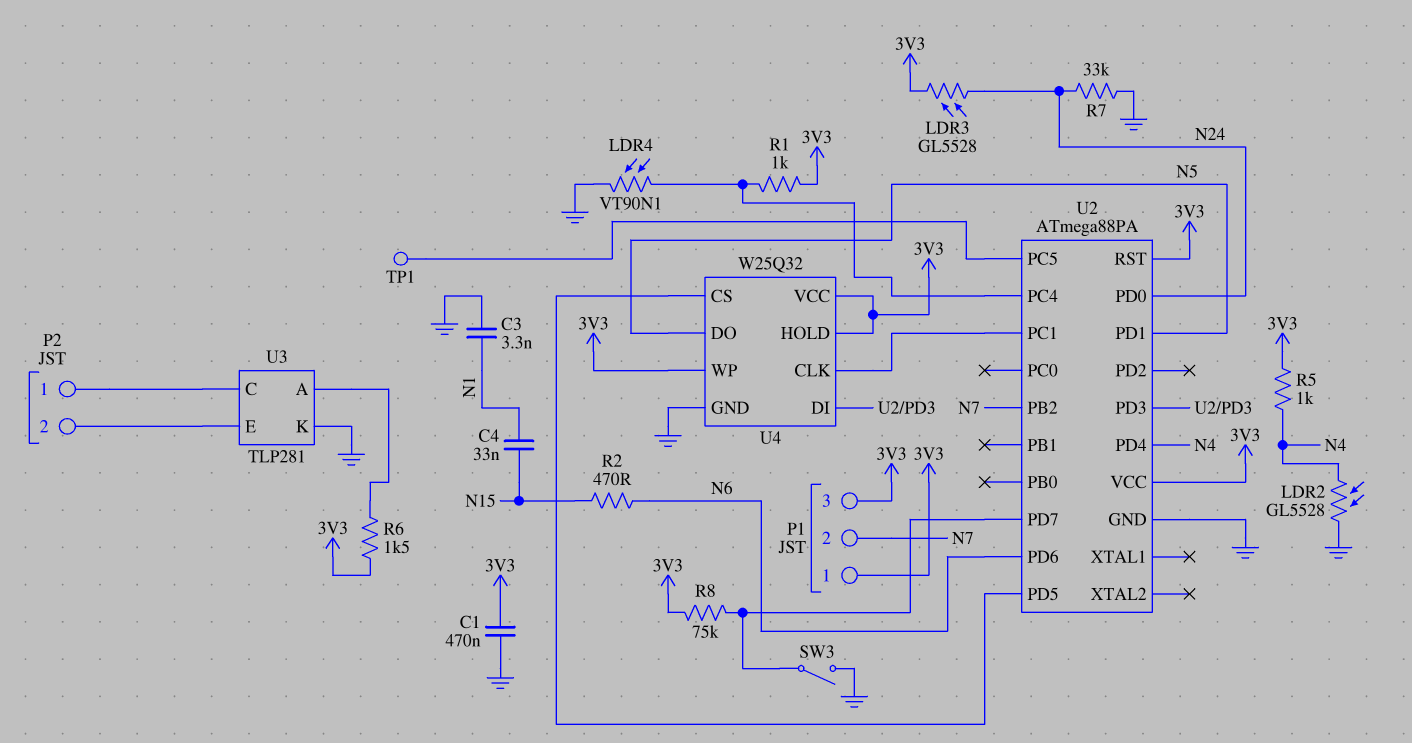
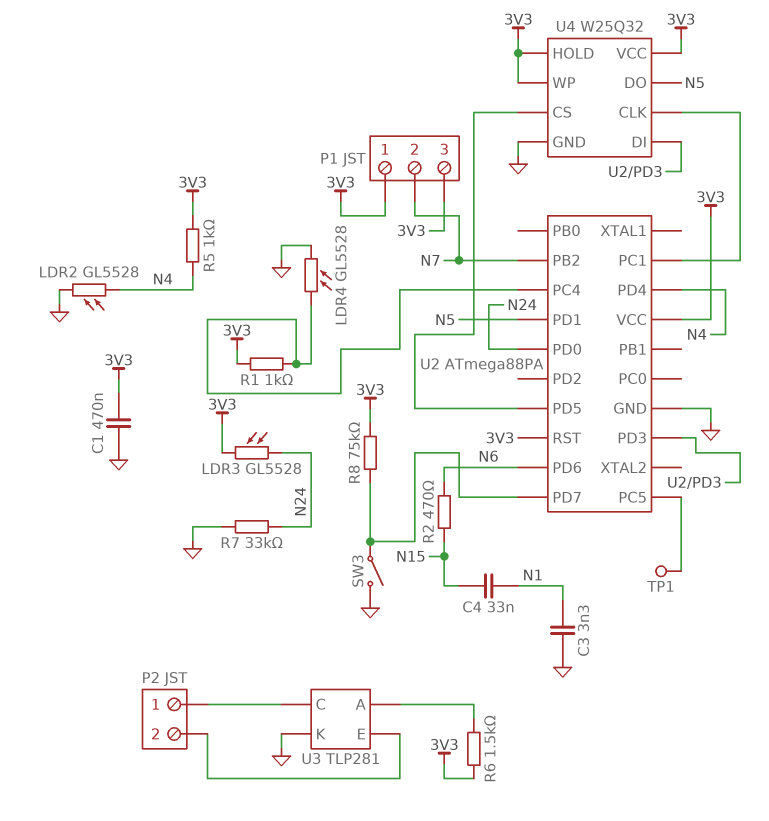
LDR4: VT90N1 (GND, U2/PC4) -> GL5528 (GND, U2/PC4)

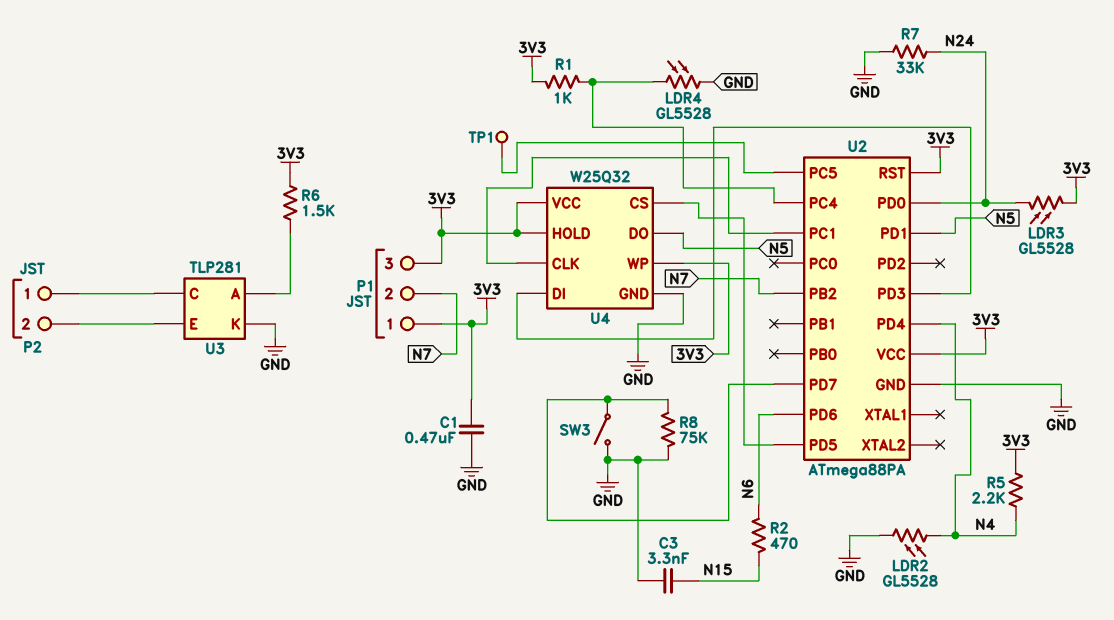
C3: 3.3nF (GND, N1) -> 3.3nF (GND, N15)
C4: 33nF (N1, N15) -> none
R5: 1k (3V3, N4) -> 2.2k (3V3, N4)
R8: 75k (3V3, U2/PD7) -> 75k (GND, U2/PD7)

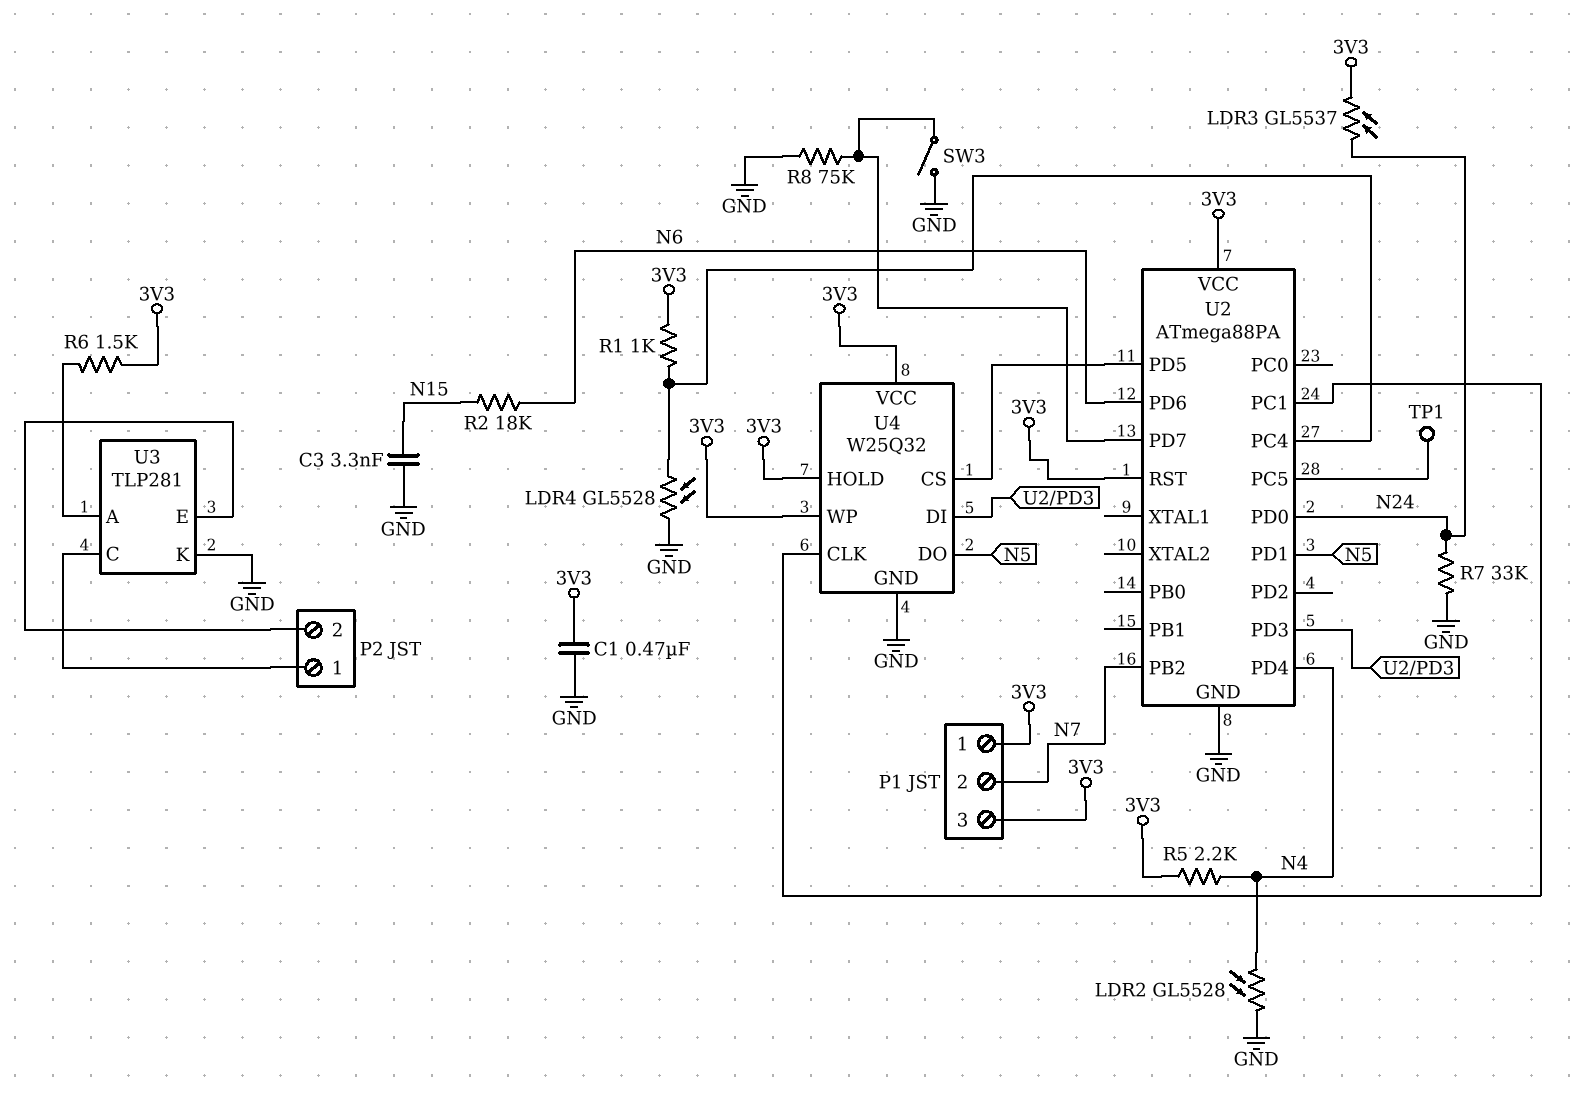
LDR3: GL5528 (3V3, N24) -> GL5537 (3V3, N24)
R2: 470 (N6, N15) -> 18k (N6, N15)

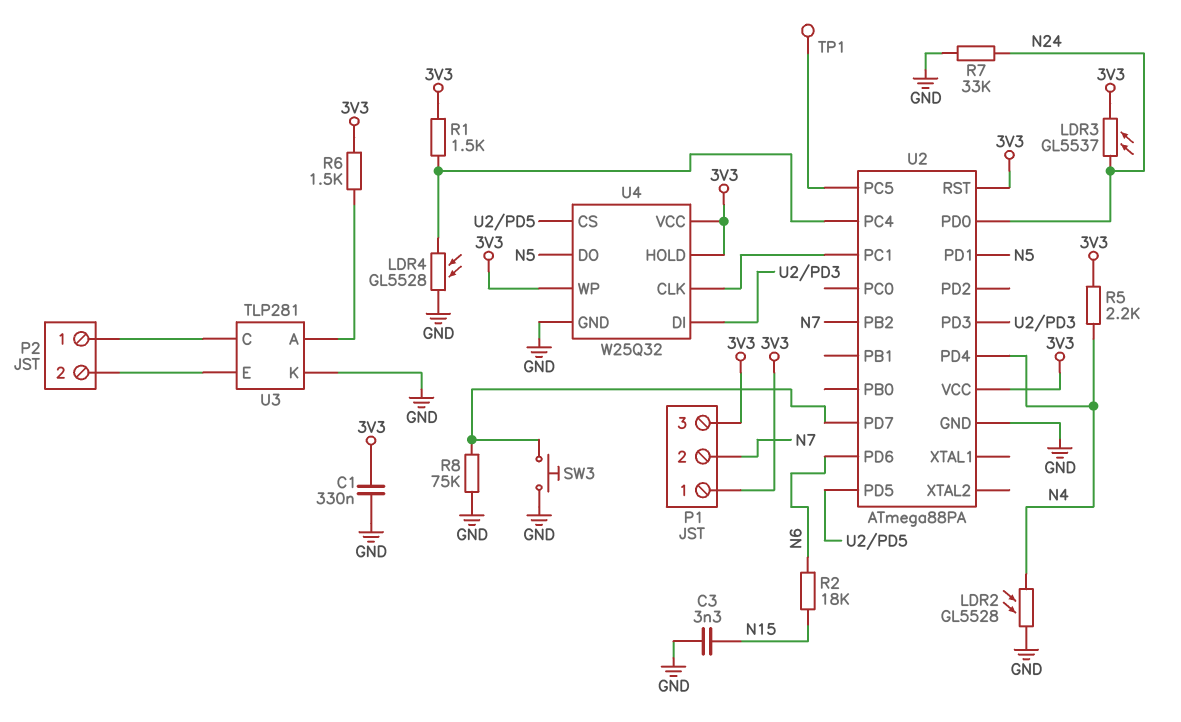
C1: 470nF (3V3, GND) -> 330nF (3V3, GND)
R1: 1k (3V3, U2/PC4) -> 1.5k (3V3, U2/PC4)
SW3: switch (GND, U2/PD7) -> button (GND, U2/PD7)

